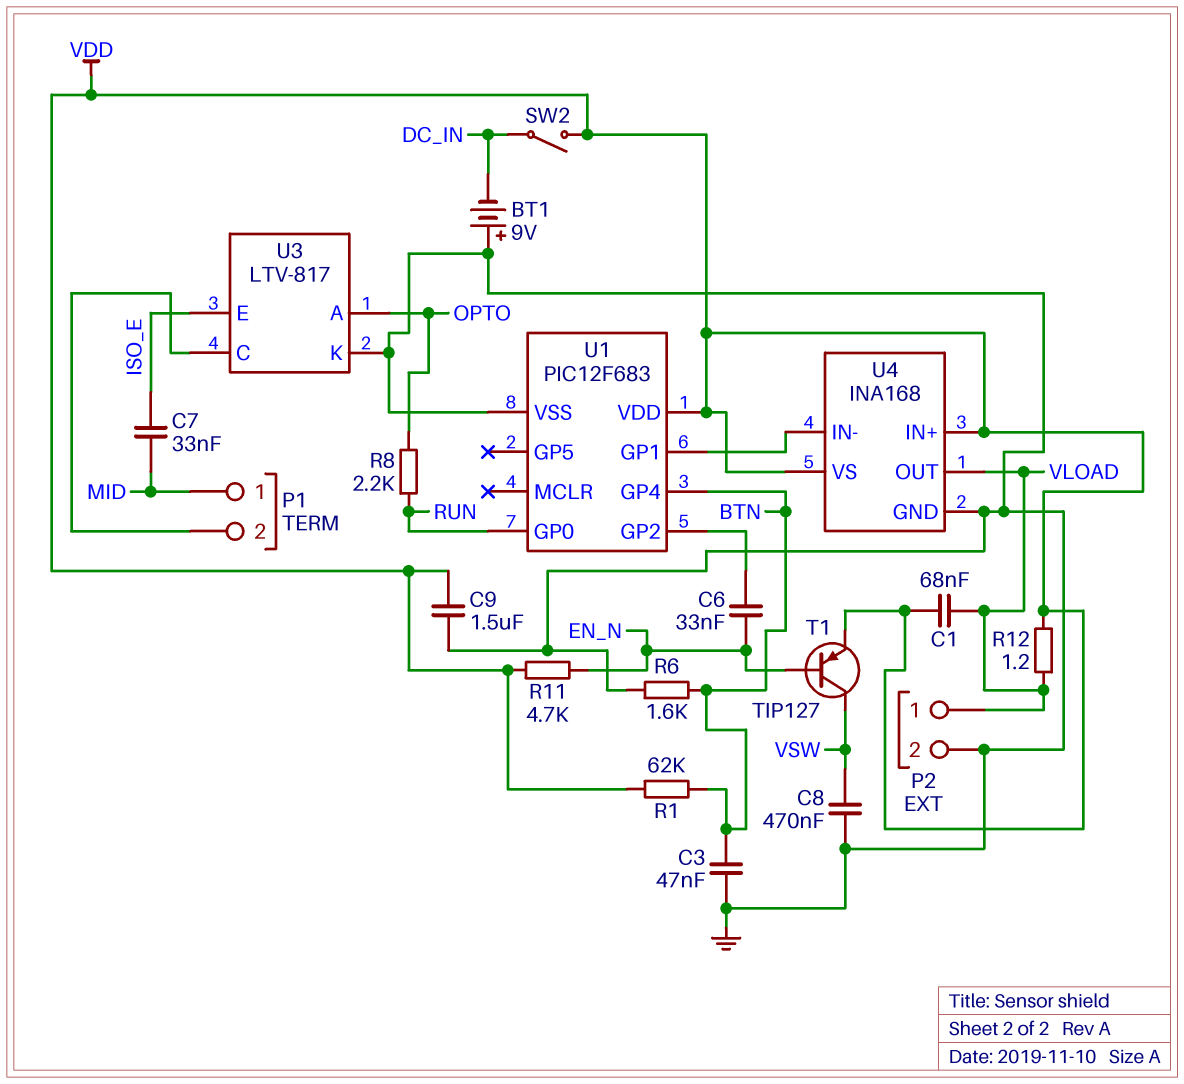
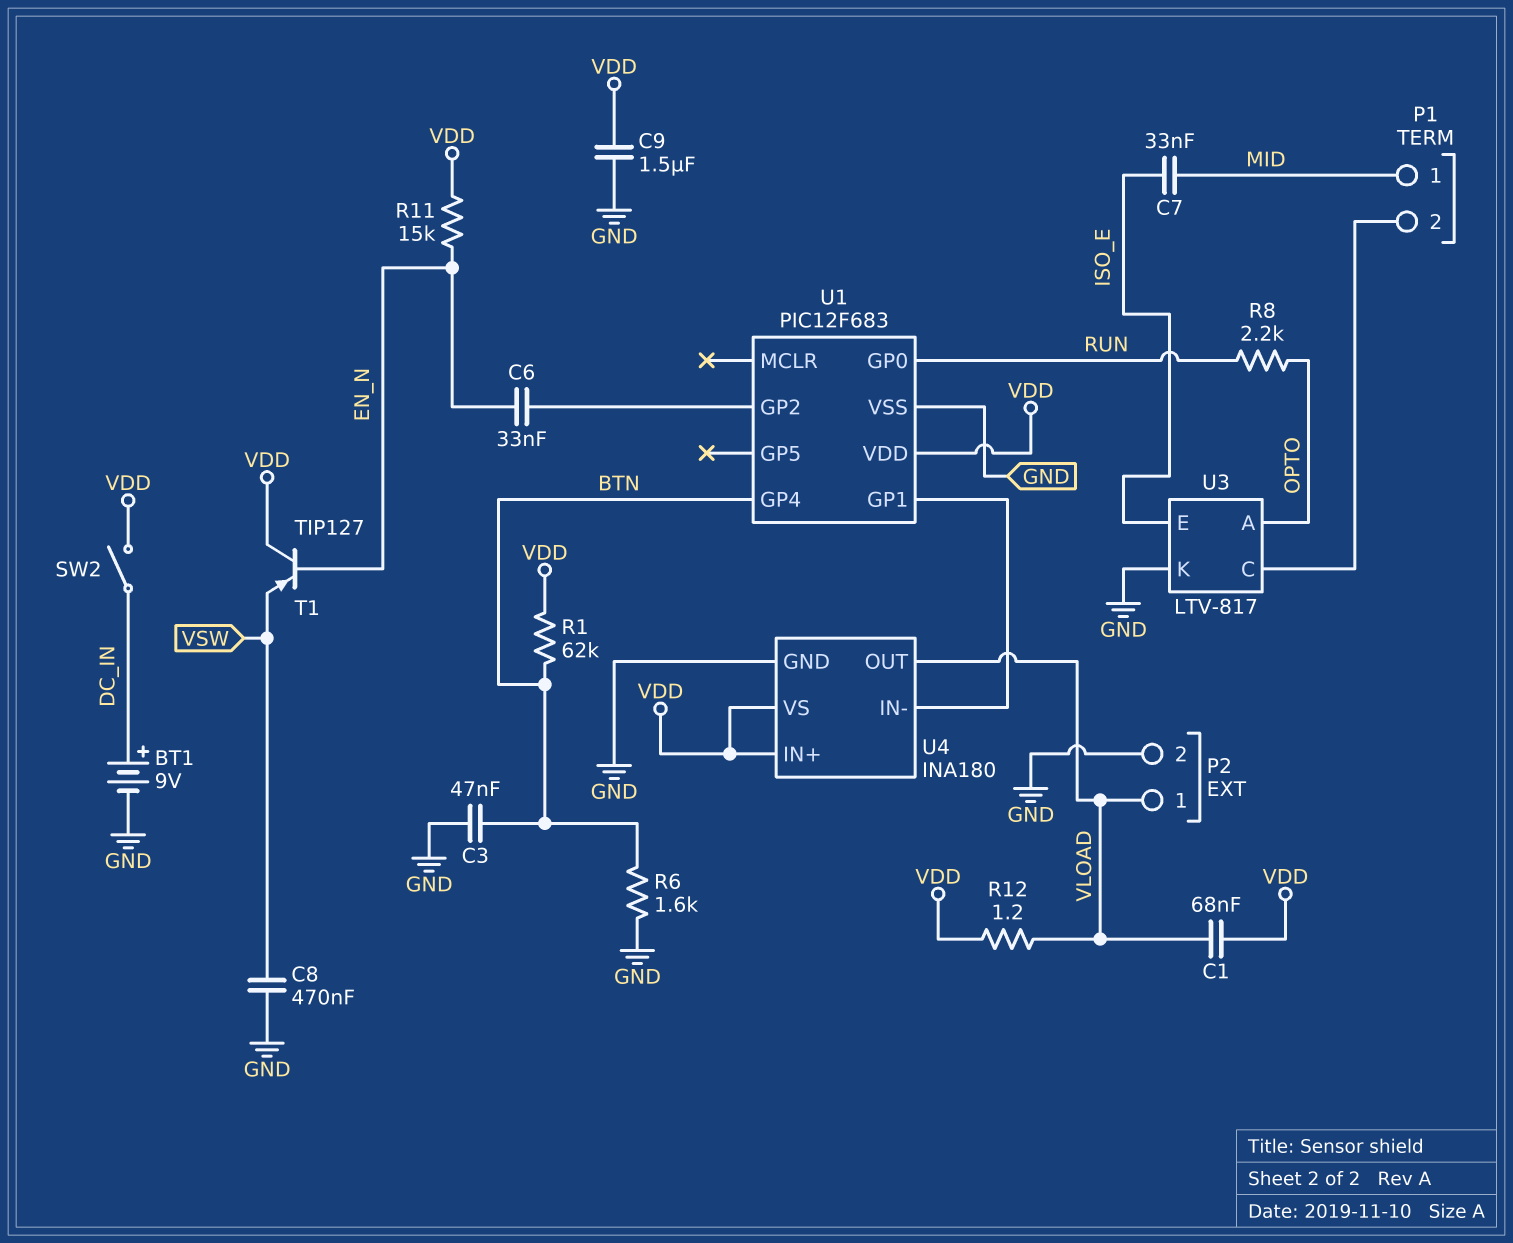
BT1: 9V (plus GND, minus DC_IN) -> 9V (plus DC_IN, minus GND)
R11: 4.7k (EN_N, VDD) -> 15k (EN_N, VDD)
T1: PNP TIP127 (B EN_N, C VSW, E VDD) -> PNP TIP127 (B EN_N, C VDD, E VSW)
U4: INA168 -> INA180

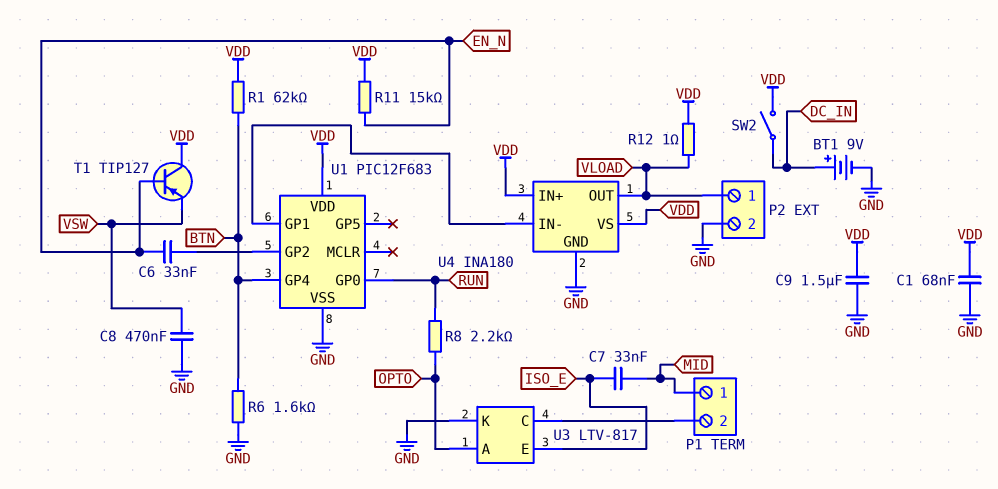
C1: 68nF (VDD, VLOAD) -> 68nF (GND, VDD)
C3: 47nF (BTN, GND) -> none
R12: 1.2 (VDD, VLOAD) -> 1 (VDD, VLOAD)

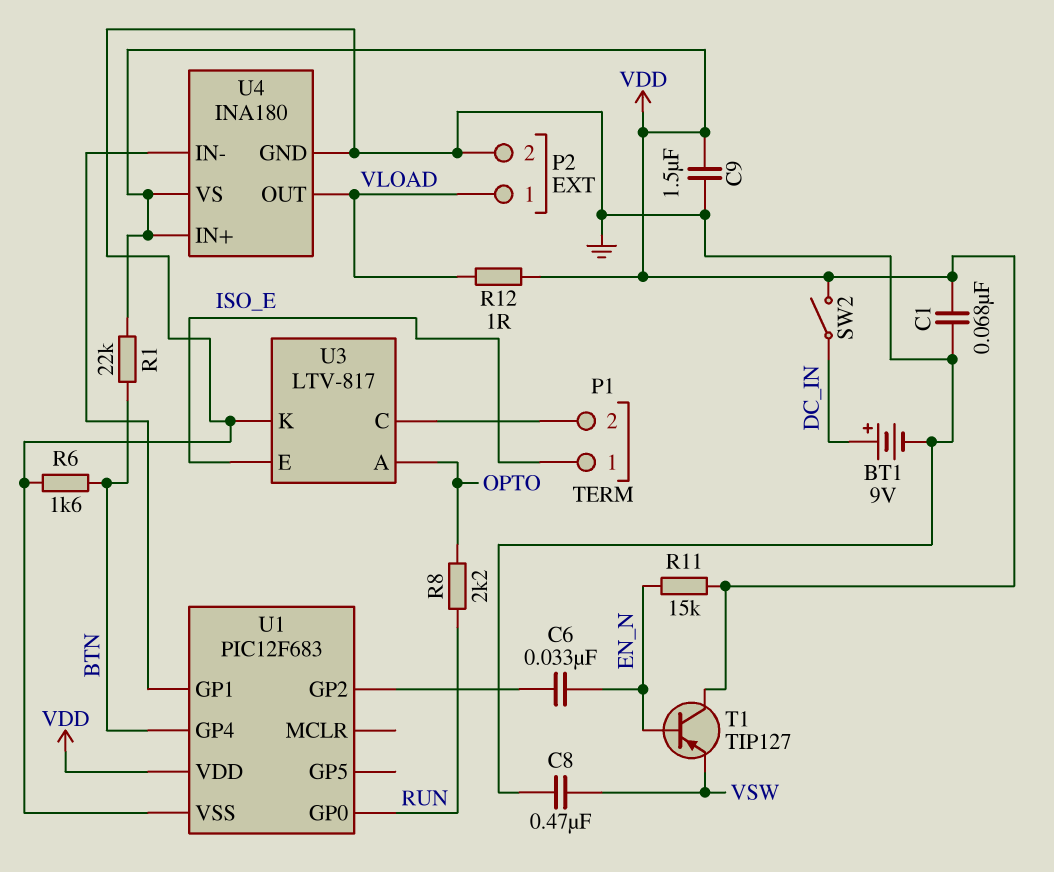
C7: 33nF (ISO_E, MID) -> none
P1 pin 1: MID -> ISO_E
R1: 62k (BTN, VDD) -> 22k (BTN, VDD)

